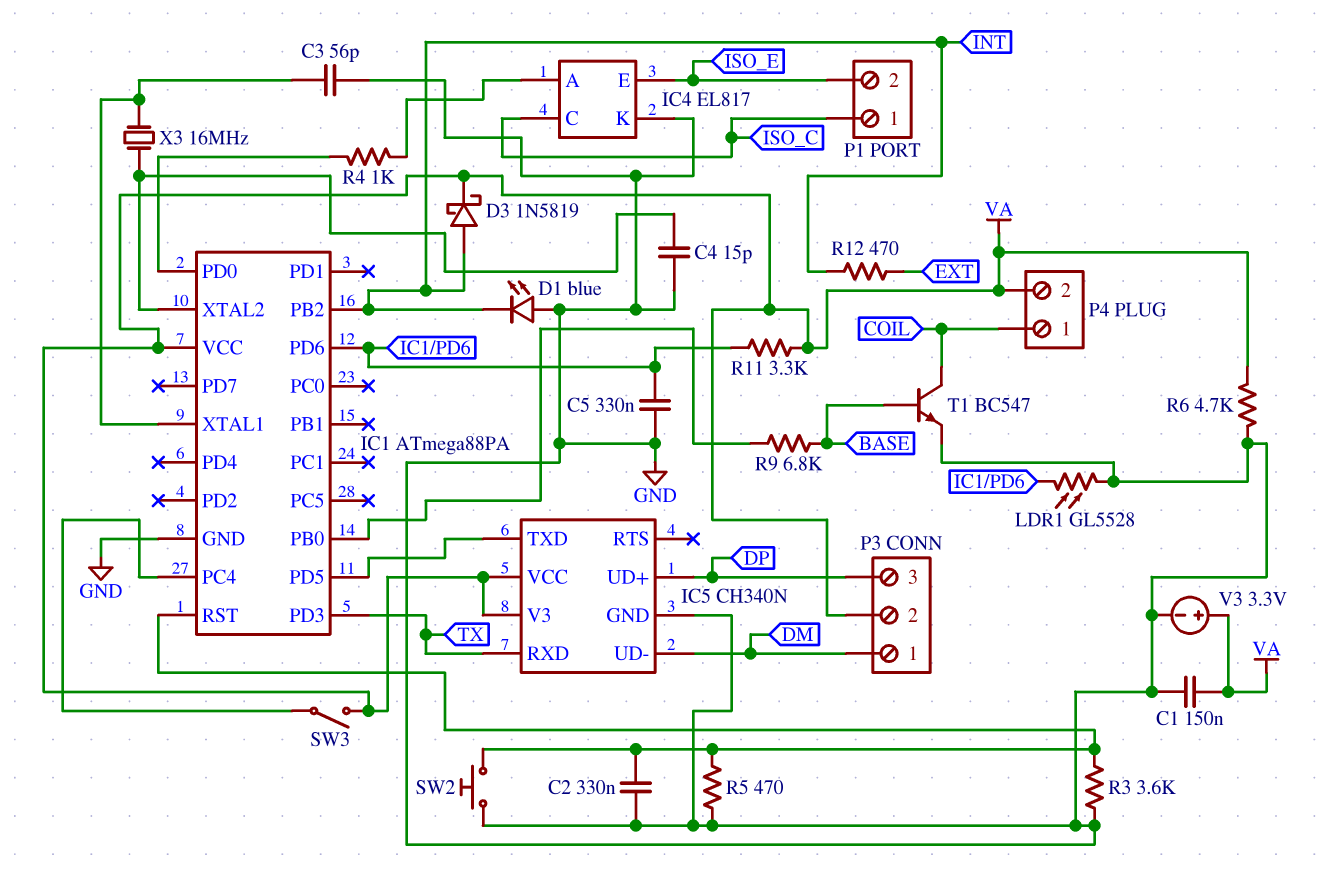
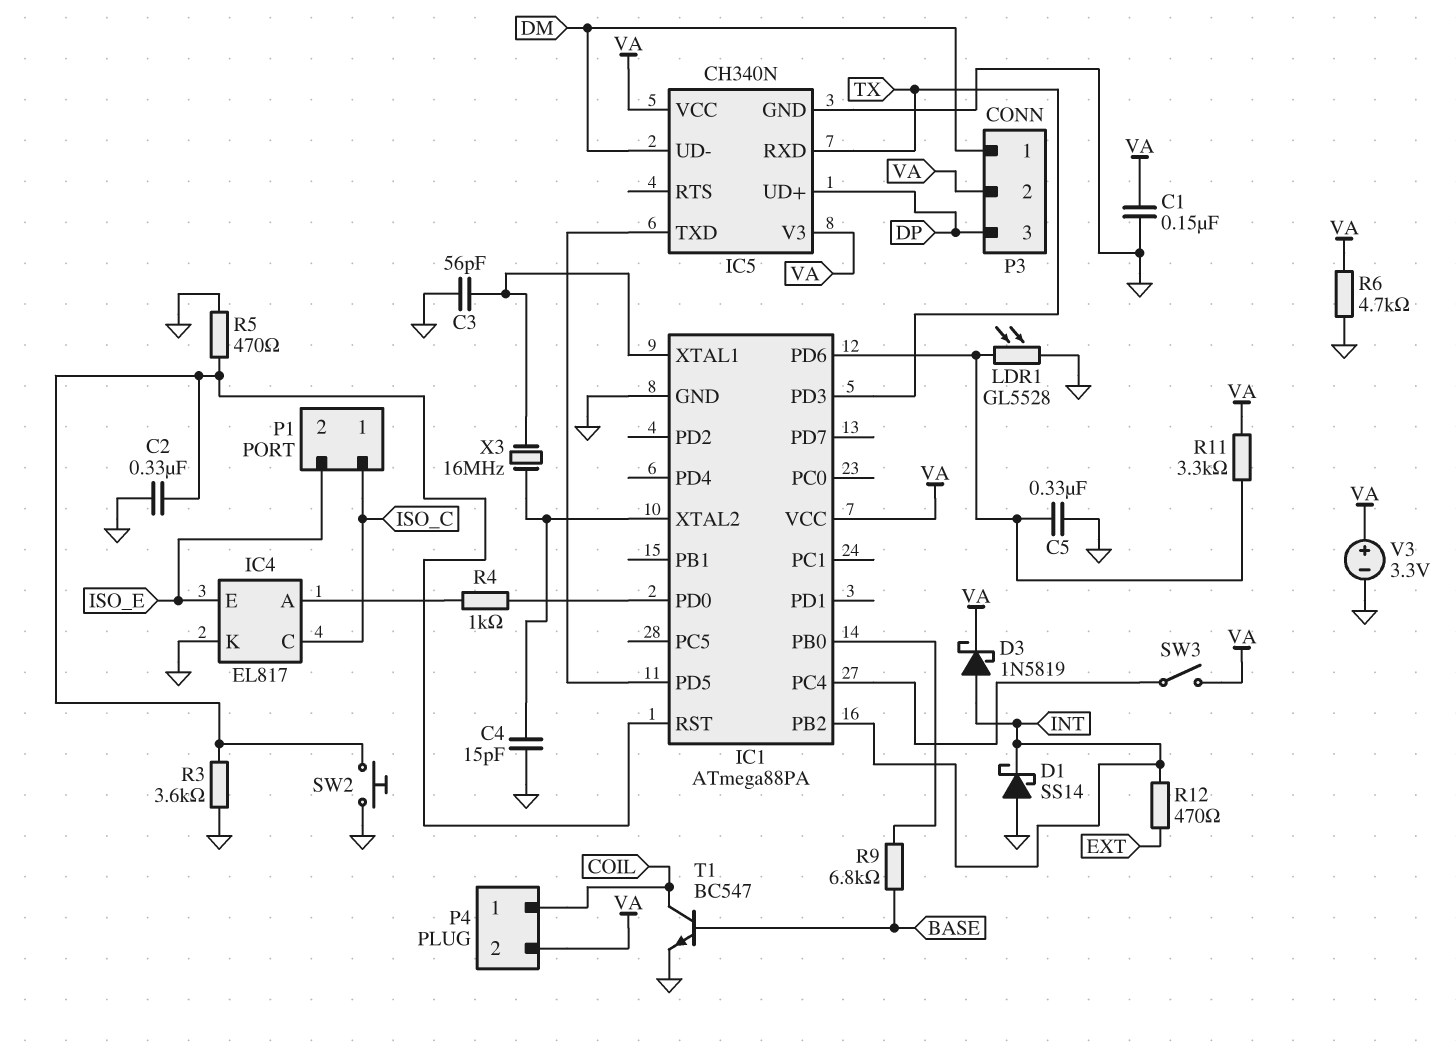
D1: LED blue (A GND, K INT) -> schottky SS14 (A GND, K INT)

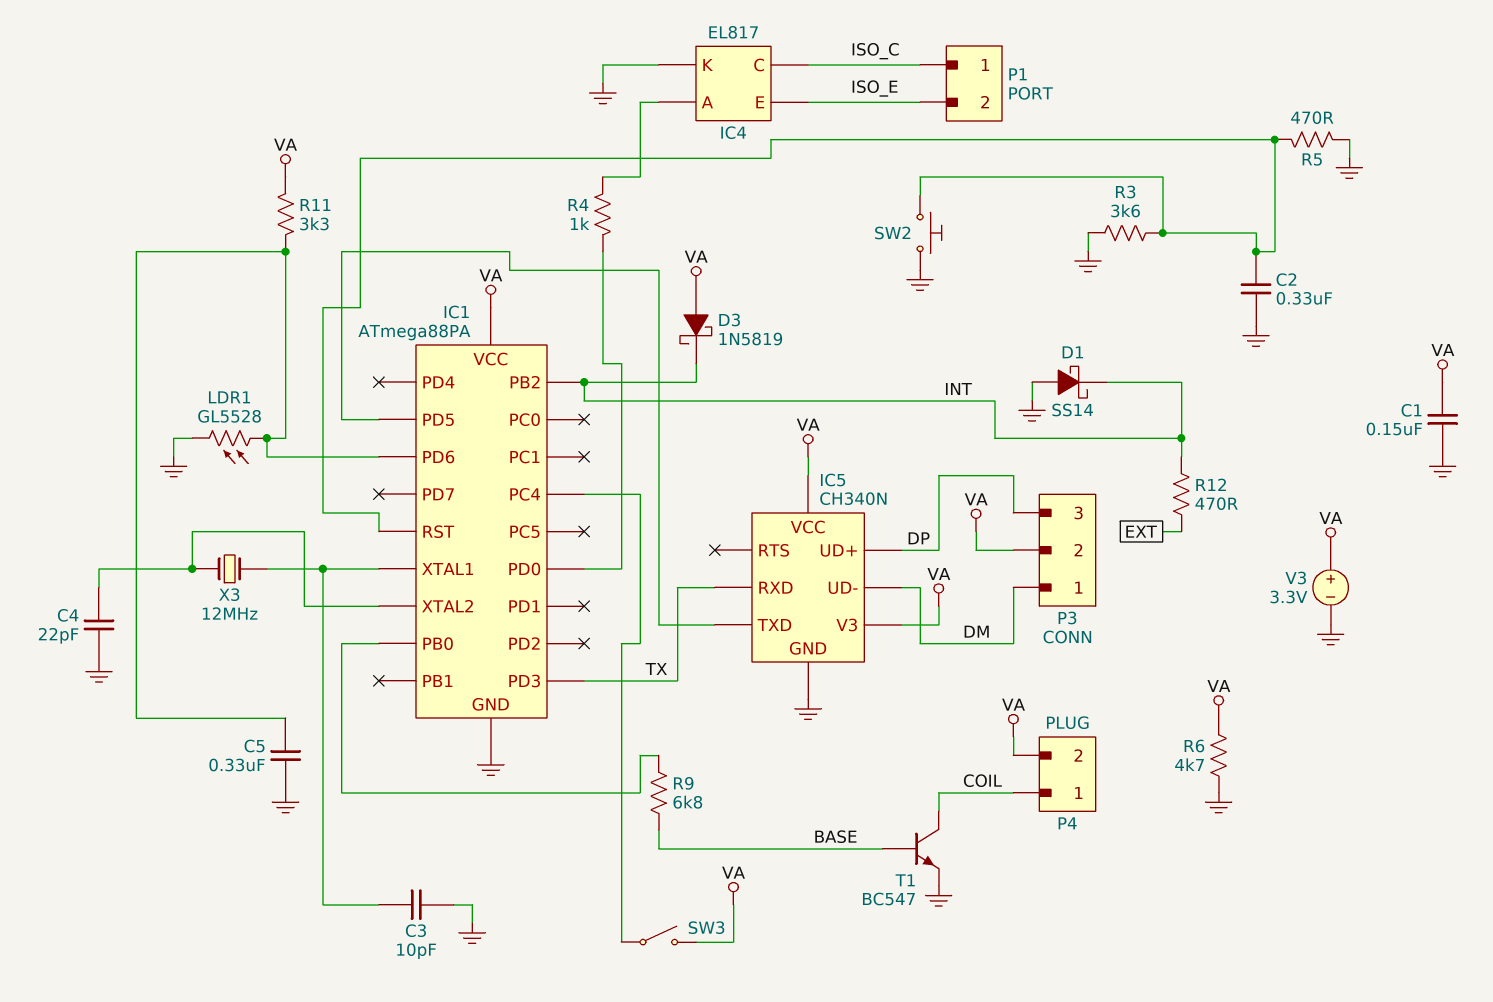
C3: 56pF (GND, IC1/XTAL1) -> 10pF (GND, IC1/XTAL1)
C4: 15pF (GND, IC1/XTAL2) -> 22pF (GND, IC1/XTAL2)
D3: schottky 1N5819 (A INT, K VA) -> schottky 1N5819 (A VA, K INT)
X3: 16MHz (IC1/XTAL1, IC1/XTAL2) -> 12MHz (IC1/XTAL1, IC1/XTAL2)

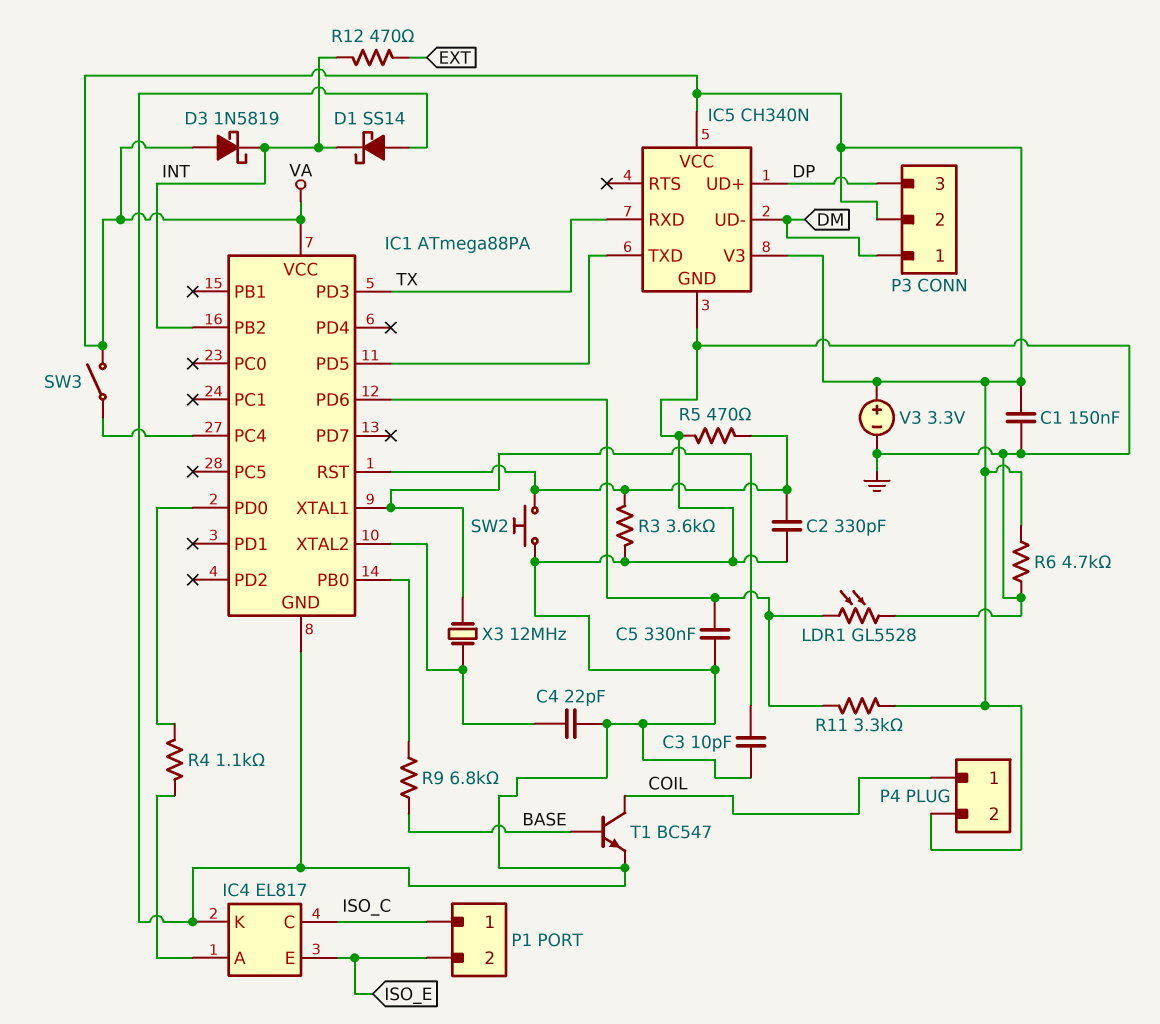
C2: 330nF (GND, IC1/RST) -> 330pF (GND, IC1/RST)
R4: 1k (IC1/PD0, IC4/A) -> 1.1k (IC1/PD0, IC4/A)

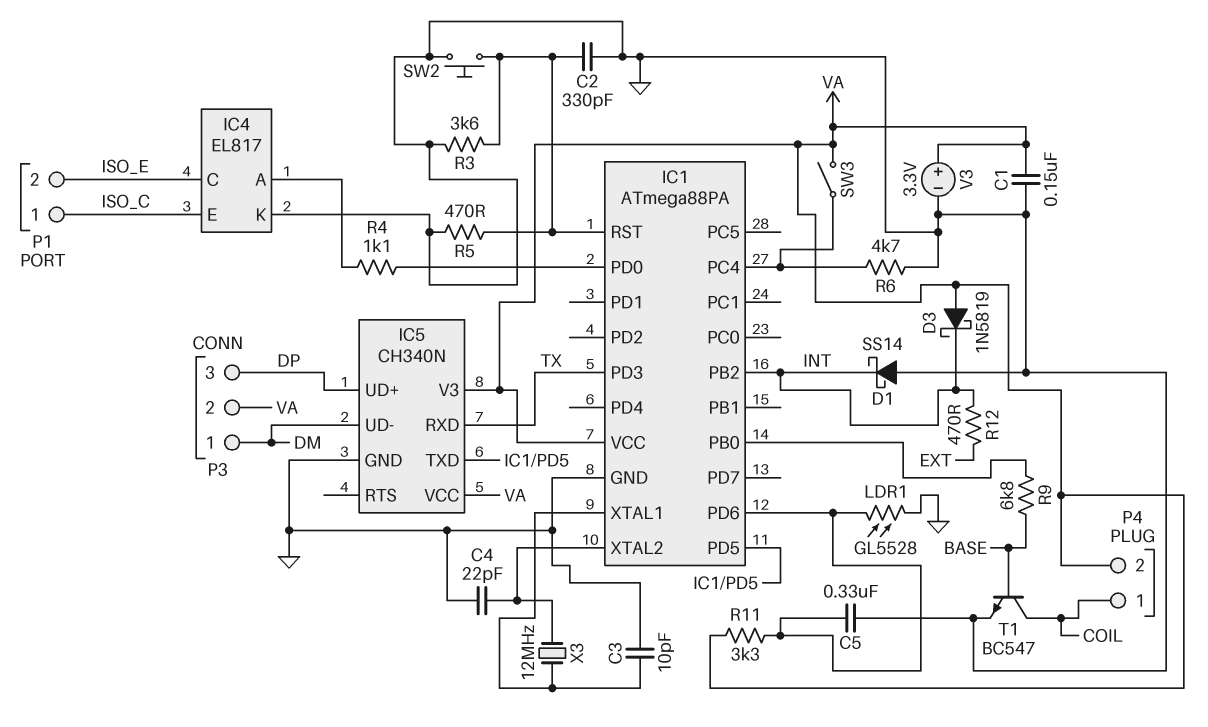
IC4 pin C: ISO_C -> ISO_E
IC4 pin E: ISO_E -> ISO_C
R6: 4.7k (GND, VA) -> 4.7k (GND, IC1/PC4)

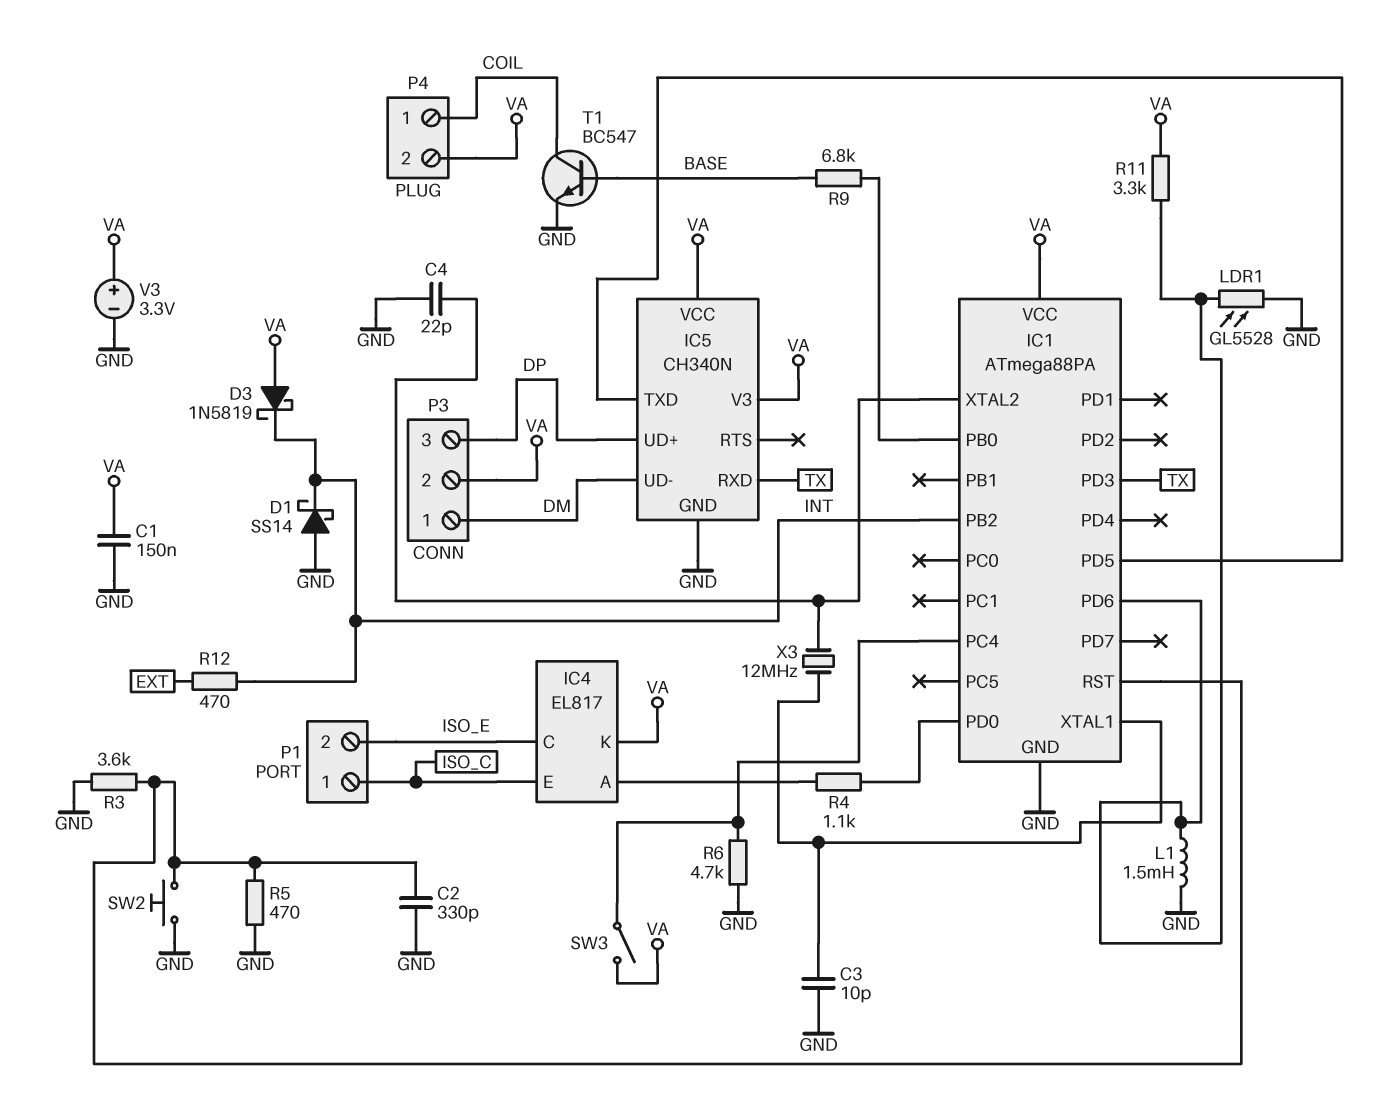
C5: 330nF (GND, IC1/PD6) -> none
IC4 pin K: GND -> VA
L1: none -> 1.5mH (GND, IC1/PD6)

